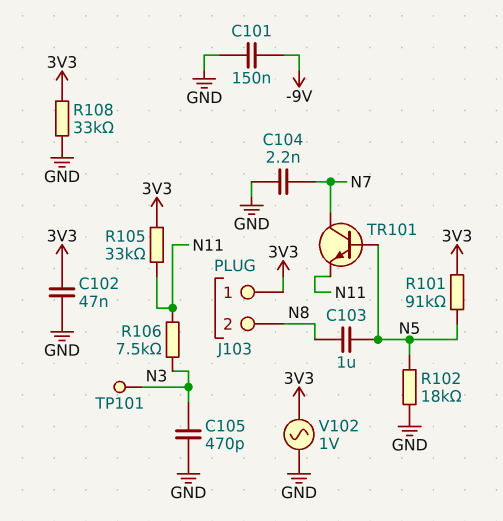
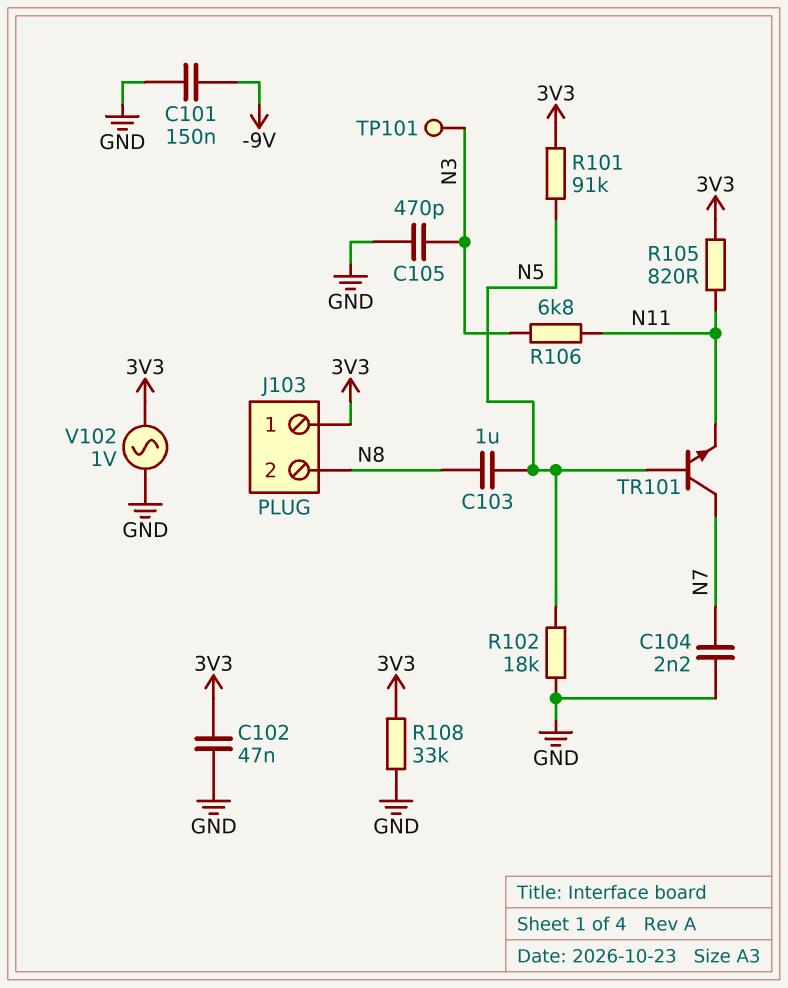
R105: 33k (3V3, N11) -> 820 (3V3, N11)
R106: 7.5k (N3, N11) -> 6.8k (N3, N11)

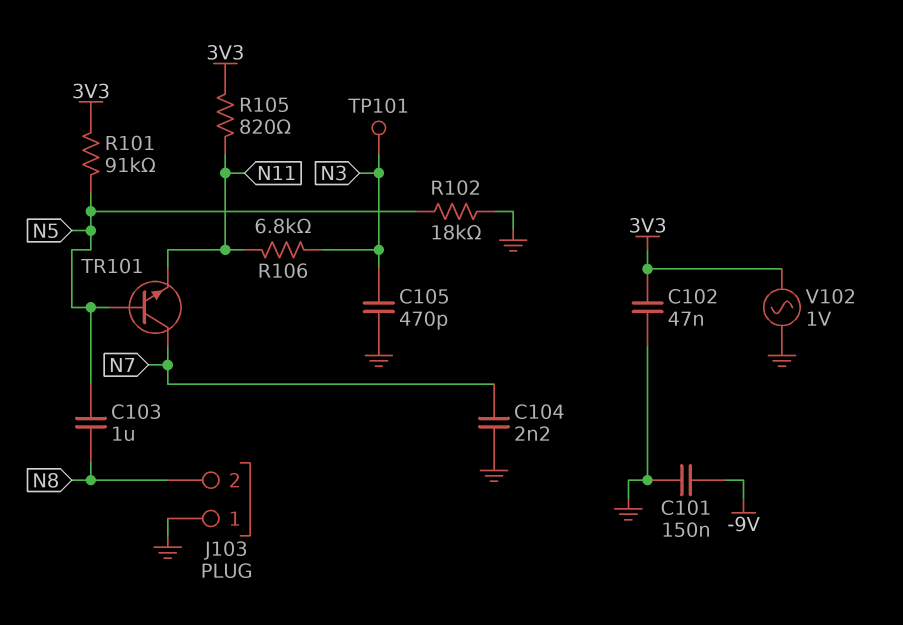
J103 pin 1: 3V3 -> GND
R108: 33k (3V3, GND) -> none

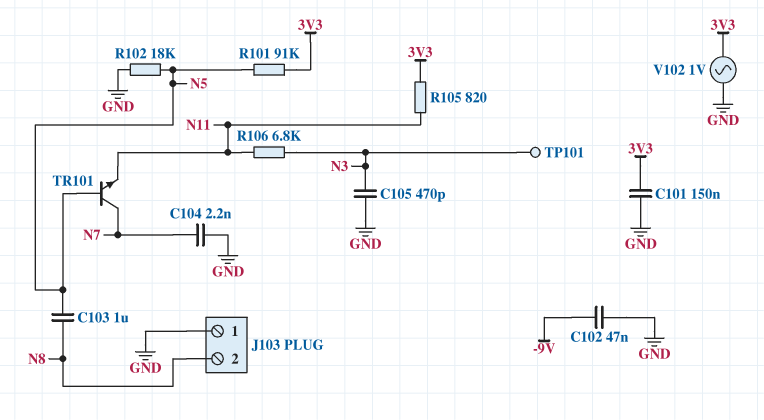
C101: 150nF (-9V, GND) -> 150nF (3V3, GND)
C102: 47nF (3V3, GND) -> 47nF (-9V, GND)

